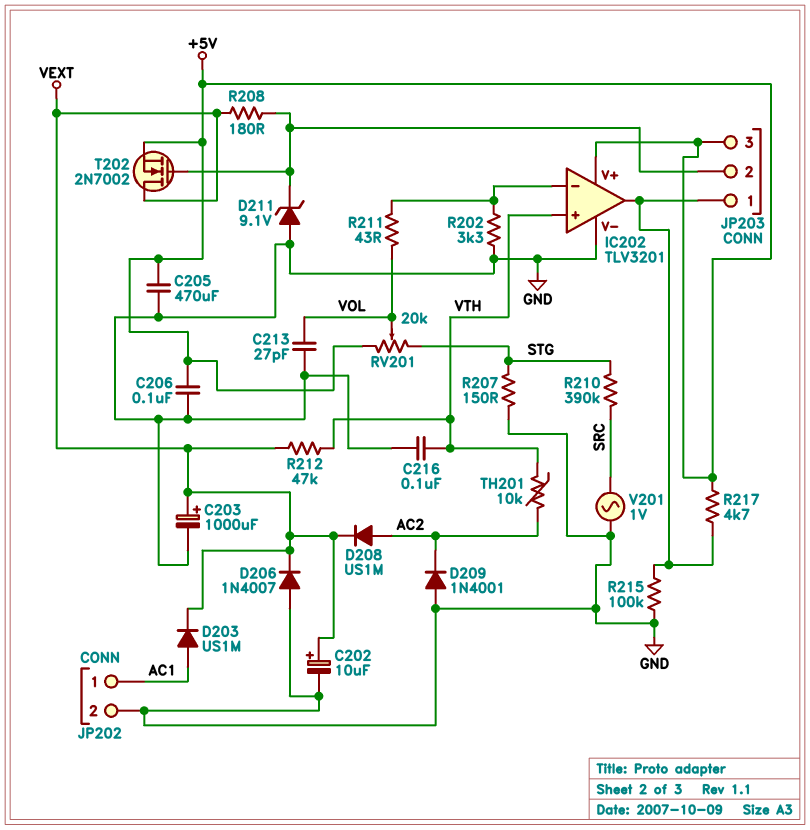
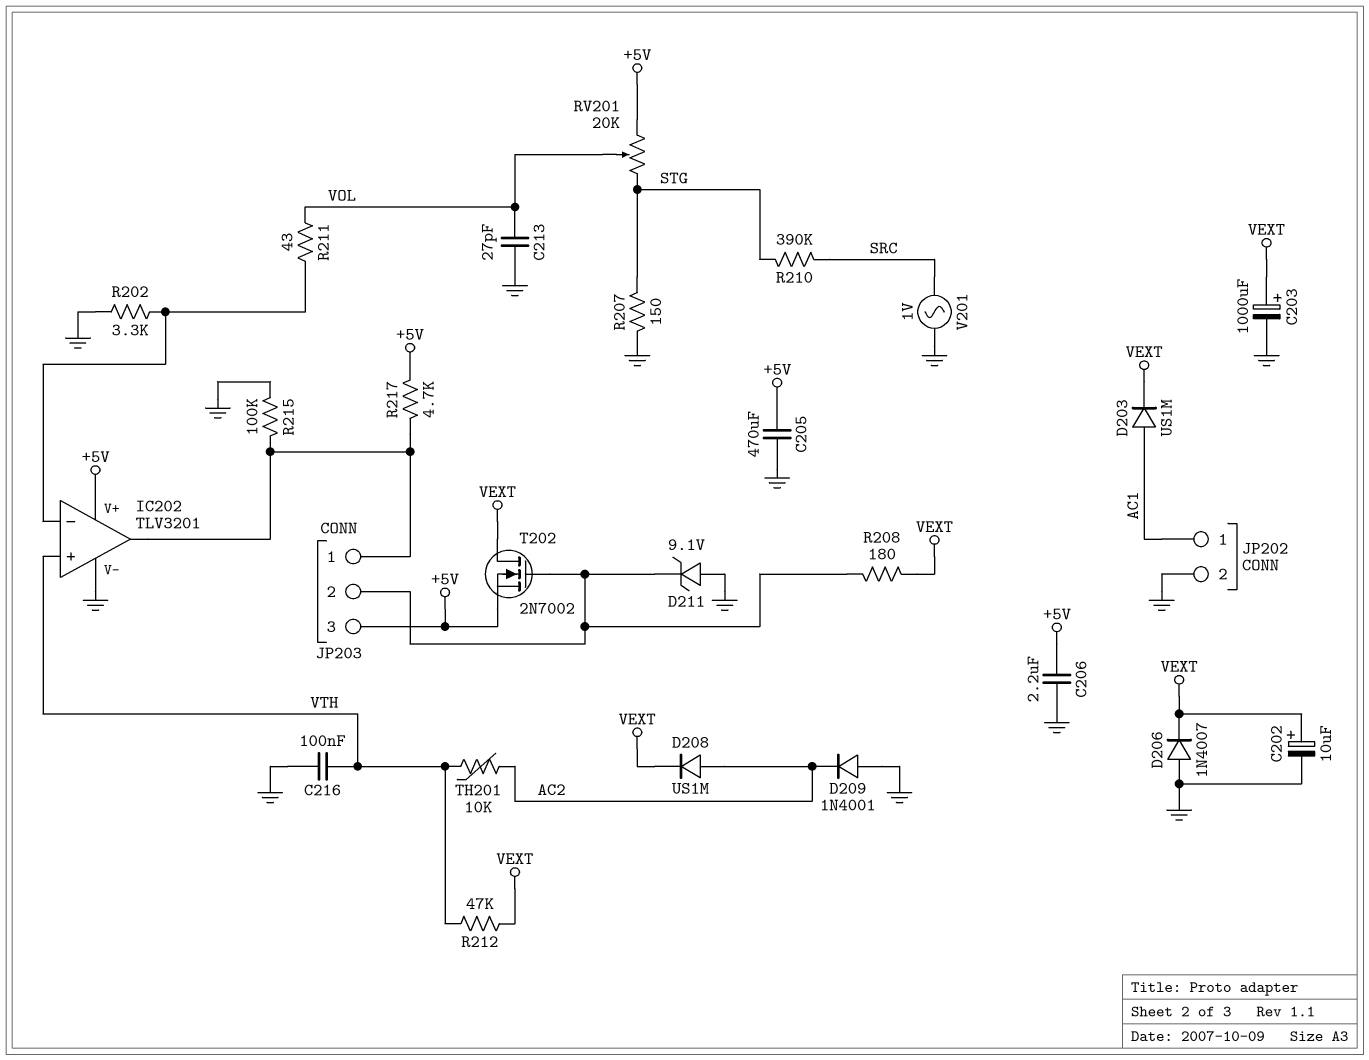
C206: 100nF (+5V, GND) -> 2.2uF (+5V, GND)

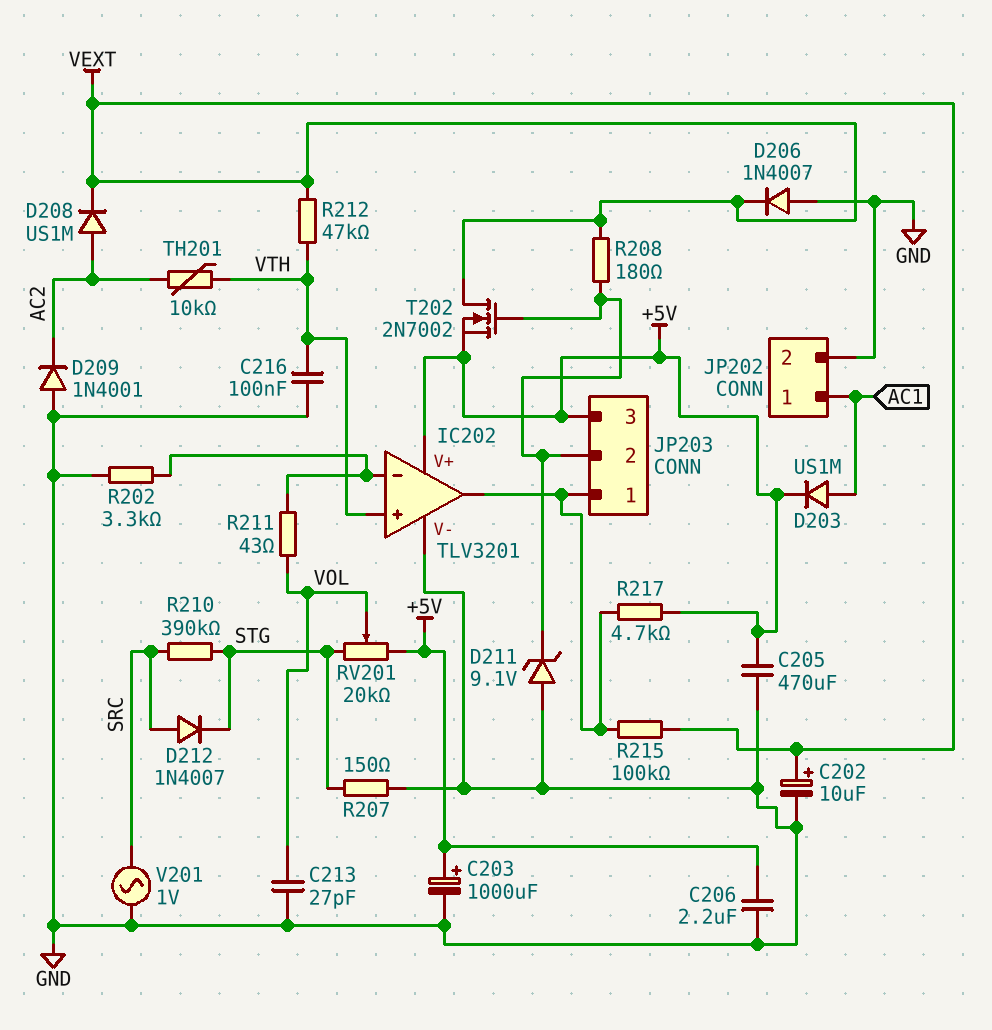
C203: 1000uF (plus VEXT, minus GND) -> 1000uF (plus +5V, minus GND)
D203: diode US1M (A AC1, K VEXT) -> diode US1M (A AC1, K +5V)
D212: none -> diode 1N4007 (A SRC, K STG)
R215: 100k (GND, IC202/out) -> 100k (IC202/out, VEXT)

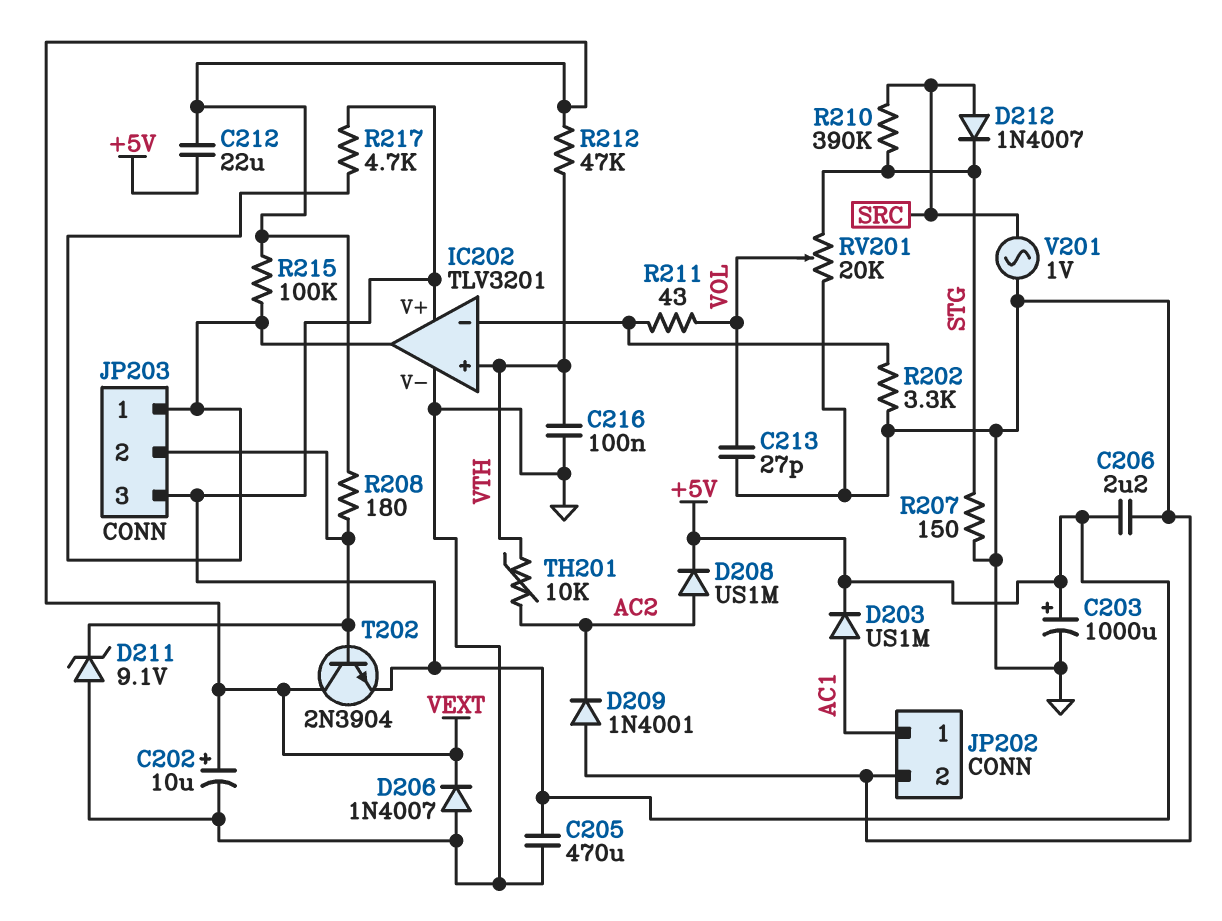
C212: none -> 22uF (+5V, VEXT)
D208: diode US1M (A AC2, K VEXT) -> diode US1M (A AC2, K +5V)
RV201: 20k (+5V, STG, wiper VOL) -> 20k (GND, STG, wiper VOL)
T202: NMOS 2N7002 (G JP203/2, D VEXT, S +5V) -> NPN 2N3904 (B JP203/2, C VEXT, E +5V)

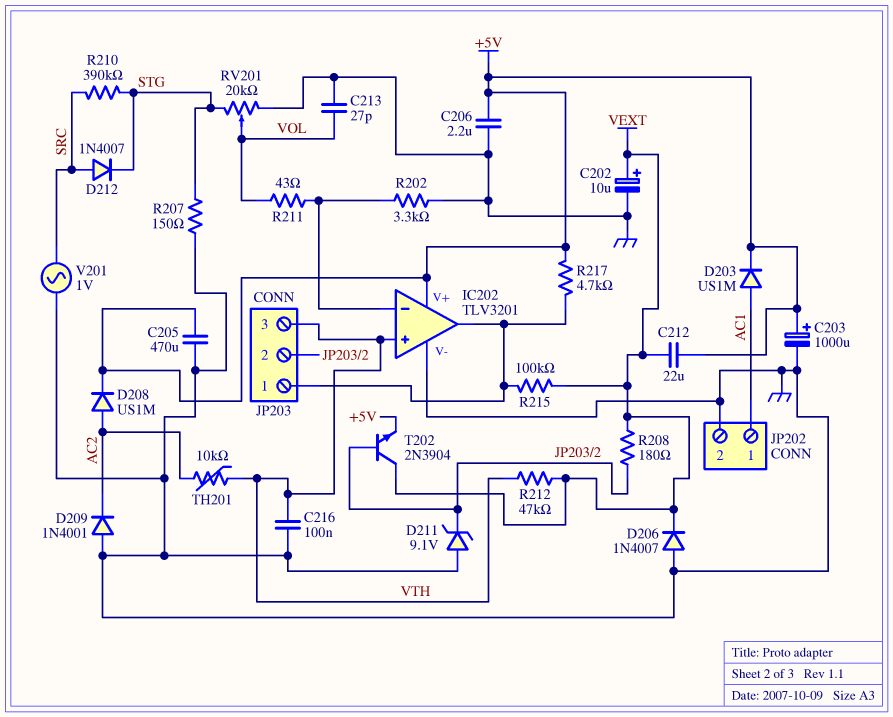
JP203 pin 3: +5V -> VTH

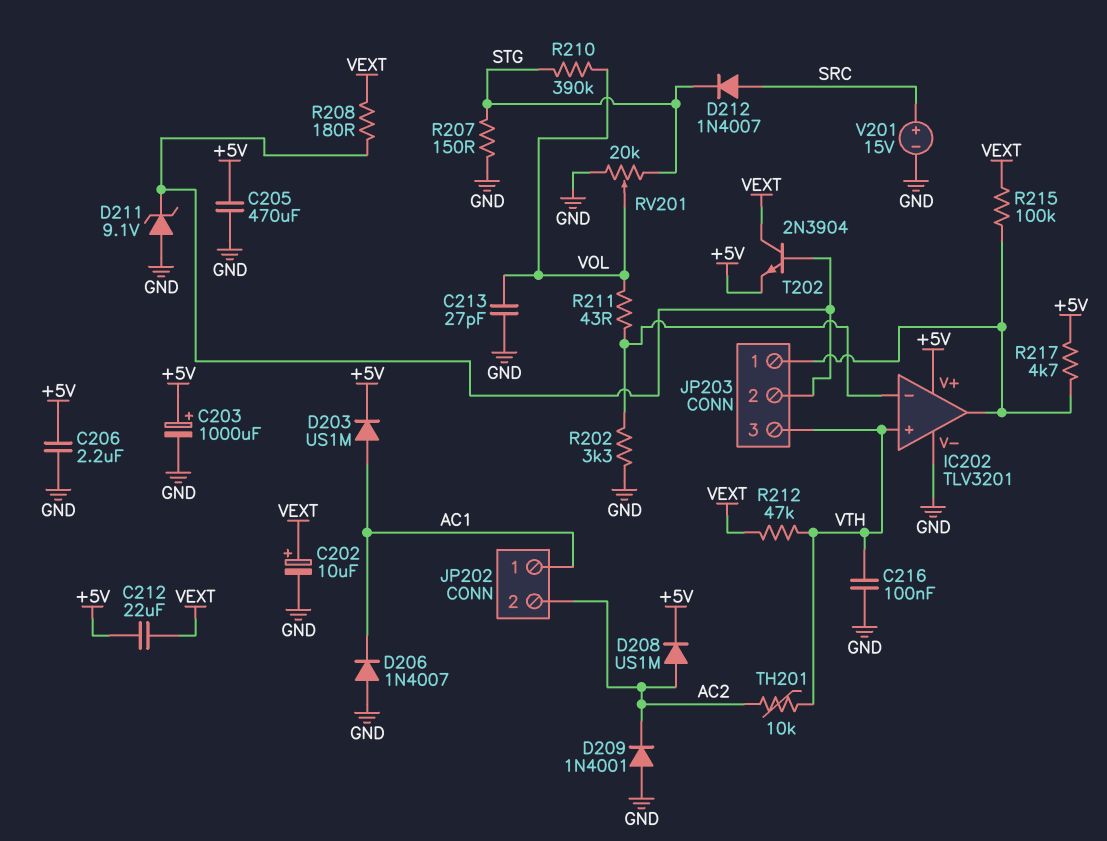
D206: diode 1N4007 (A GND, K VEXT) -> diode 1N4007 (A GND, K AC1)
JP202 pin 2: GND -> AC2
R210: 390k (SRC, STG) -> 390k (STG, VOL)
V201: AC 1V (GND, SRC) -> 15V (plus SRC, minus GND)

